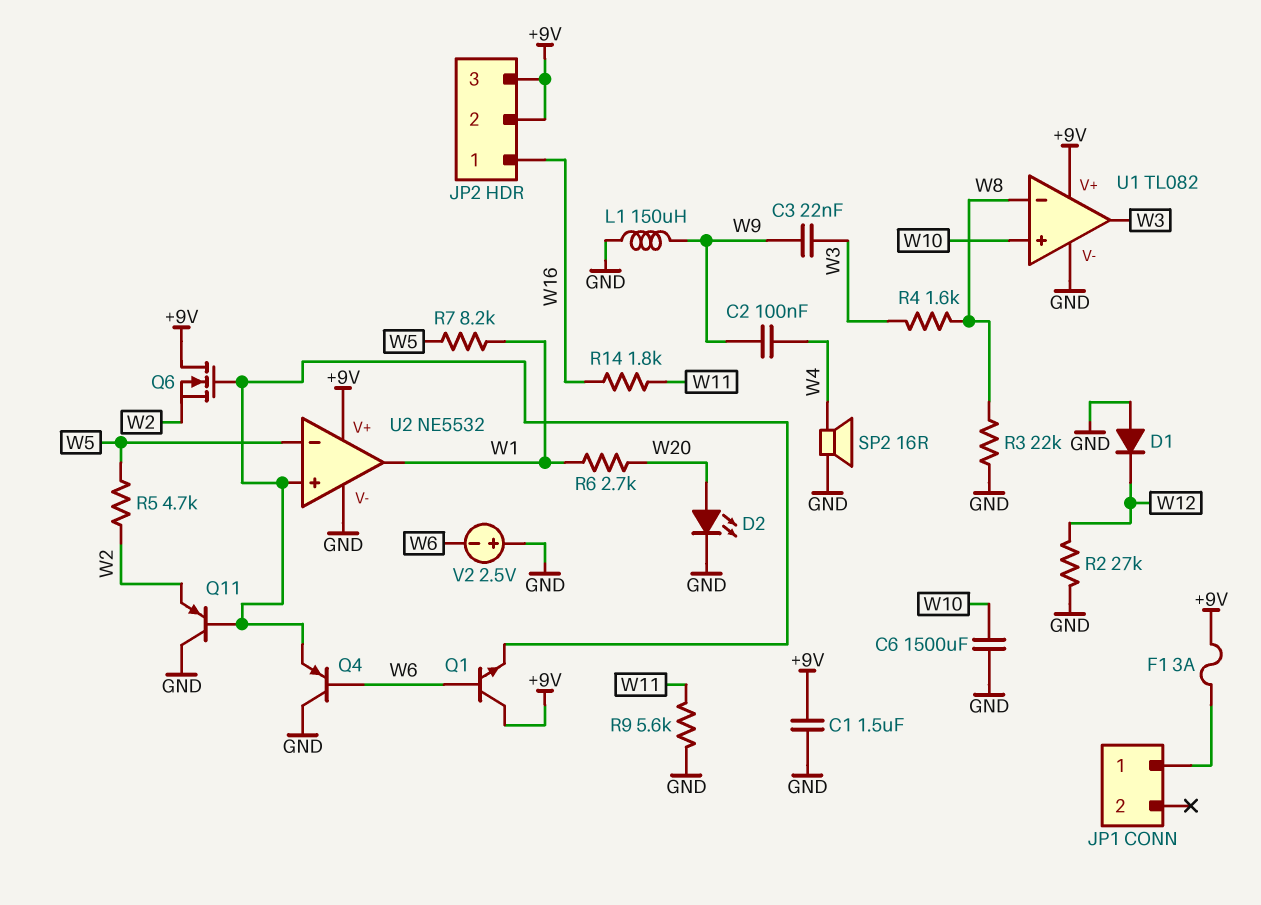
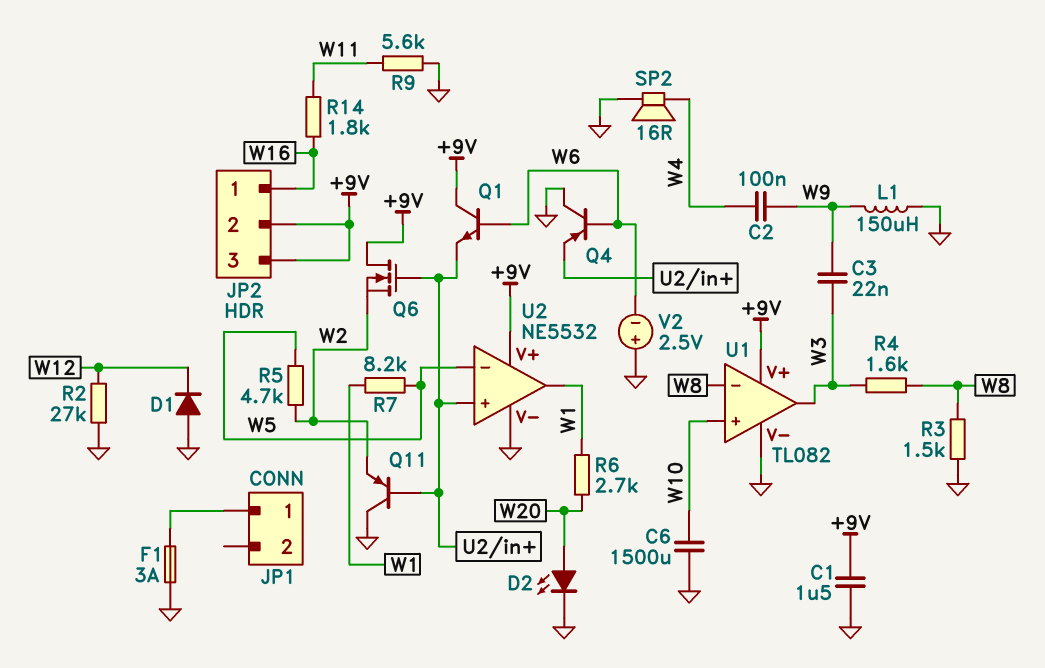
F1: 3A (+9V, JP1/1) -> 3A (GND, JP1/1)
R3: 22k (GND, W8) -> 1.5k (GND, W8)

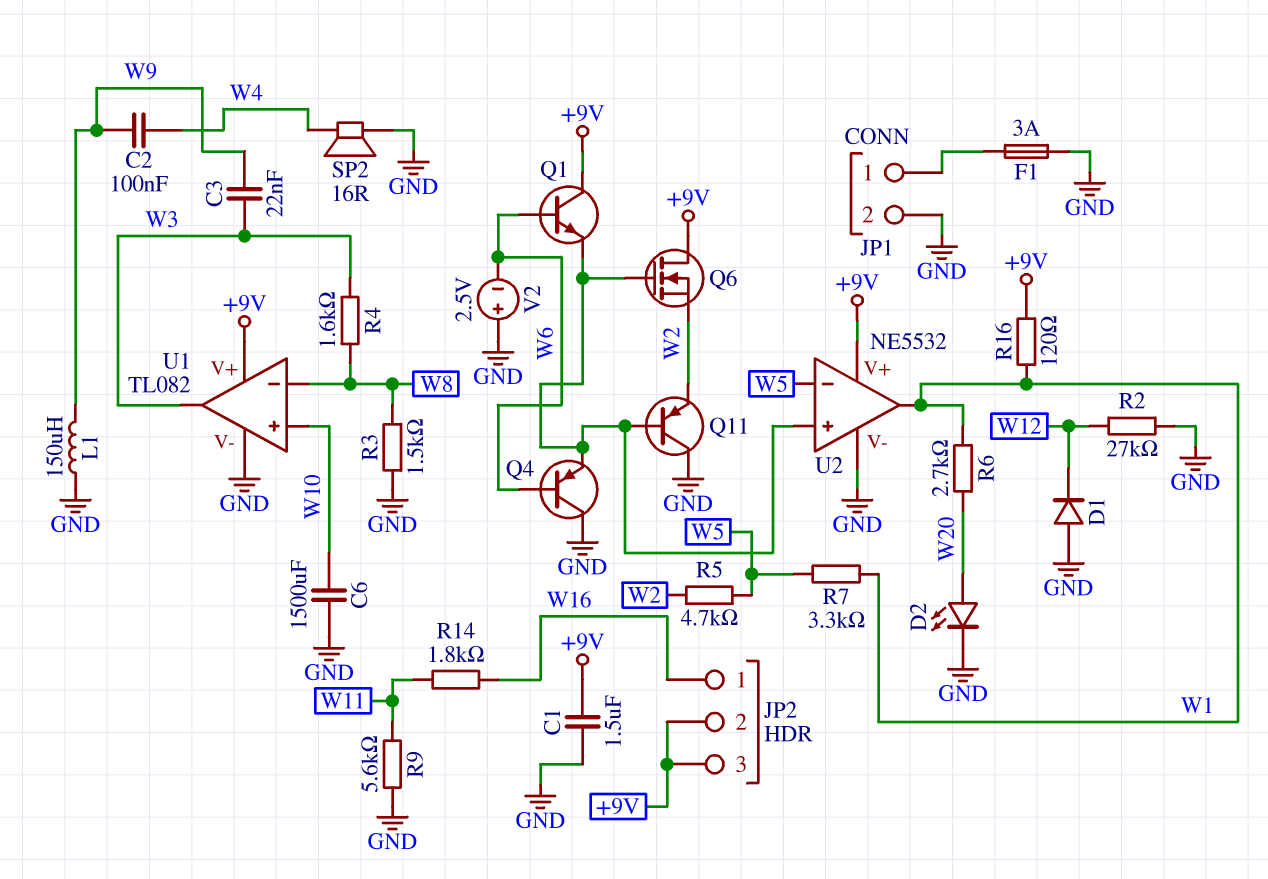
JP1 pin 2: none -> GND
R7: 8.2k (W1, W5) -> 3.3k (W1, W5)
R16: none -> 120 (+9V, W1)

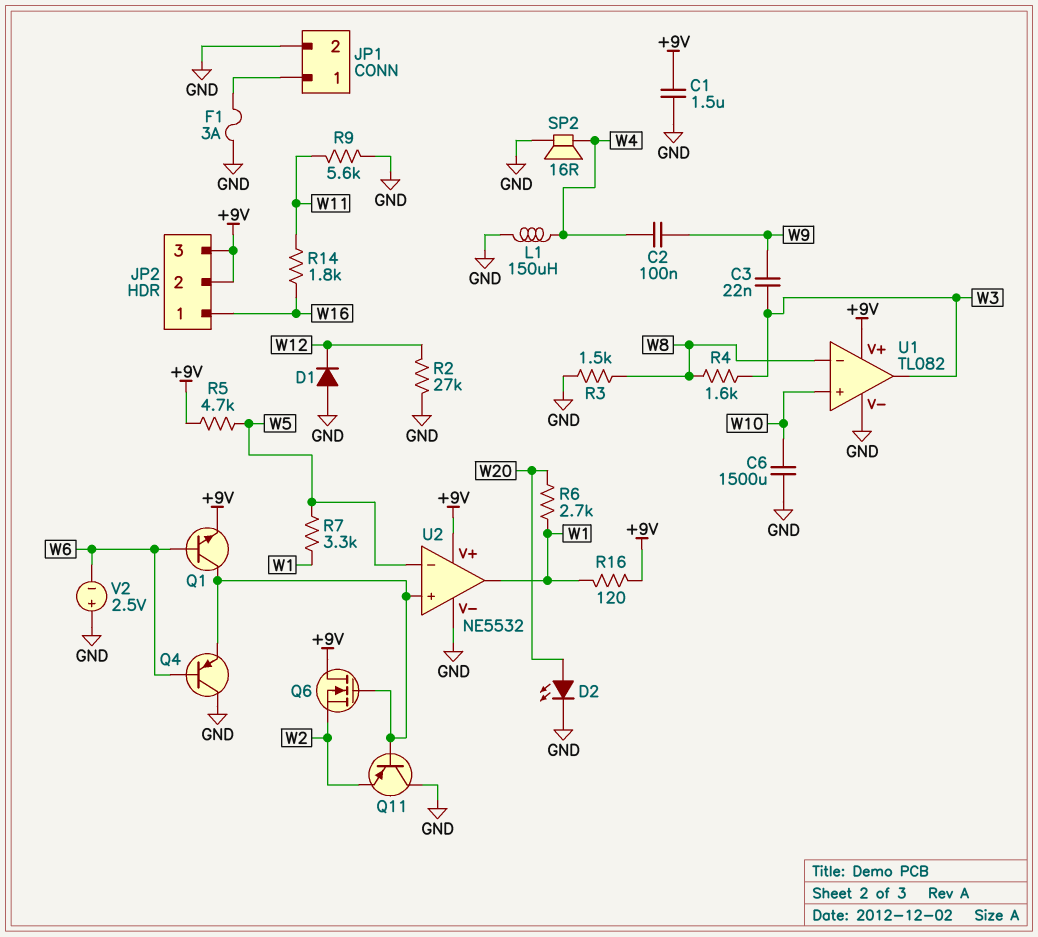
L1: 150uH (GND, W9) -> 150uH (GND, W4)
Q1: NPN (B W6, C +9V, E U2/in+) -> NPN (B W6, C U2/in+, E +9V)
R5: 4.7k (W2, W5) -> 4.7k (+9V, W5)

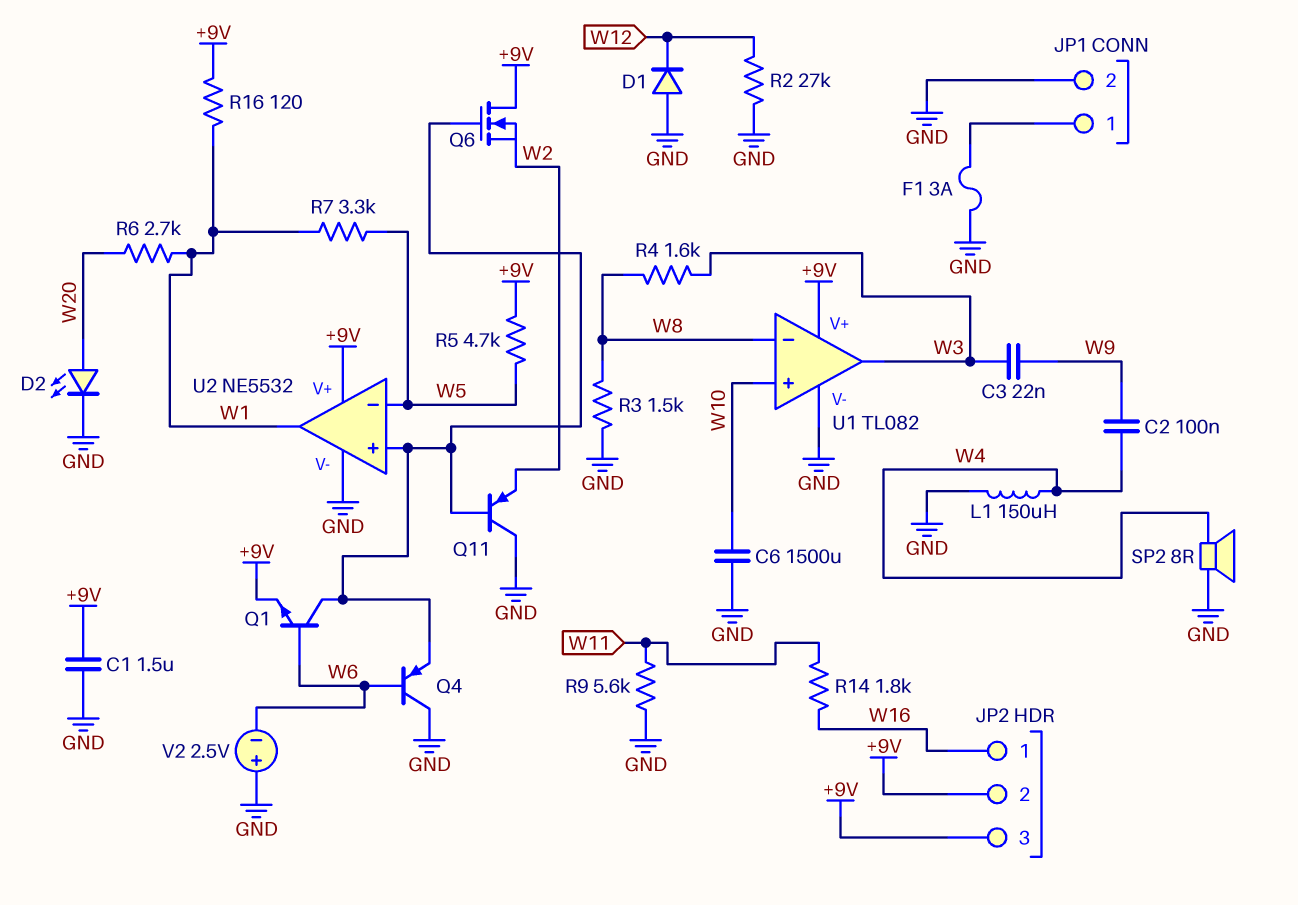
SP2: speaker 16R (GND, W4) -> speaker 8R (GND, W4)

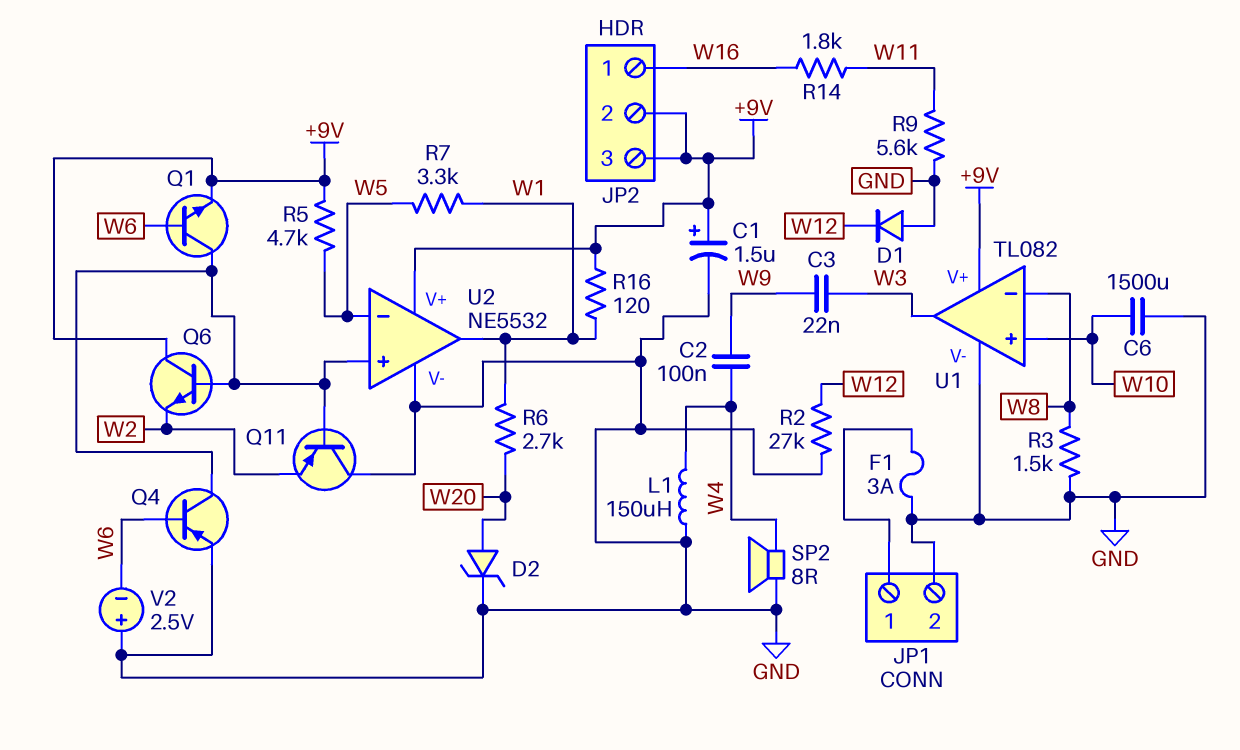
C1: 1.5uF (+9V, GND) -> 1.5uF (plus +9V, minus GND)
D2: LED (A W20, K GND) -> zener (A W20, K GND)
Q4: PNP (B W6, C GND, E U2/in+) -> PNP (B W6, C U2/in+, E GND)
Q6: NMOS (G U2/in+, D +9V, S W2) -> NPN (B U2/in+, C +9V, E W2)
R4: 1.6k (W3, W8) -> none

